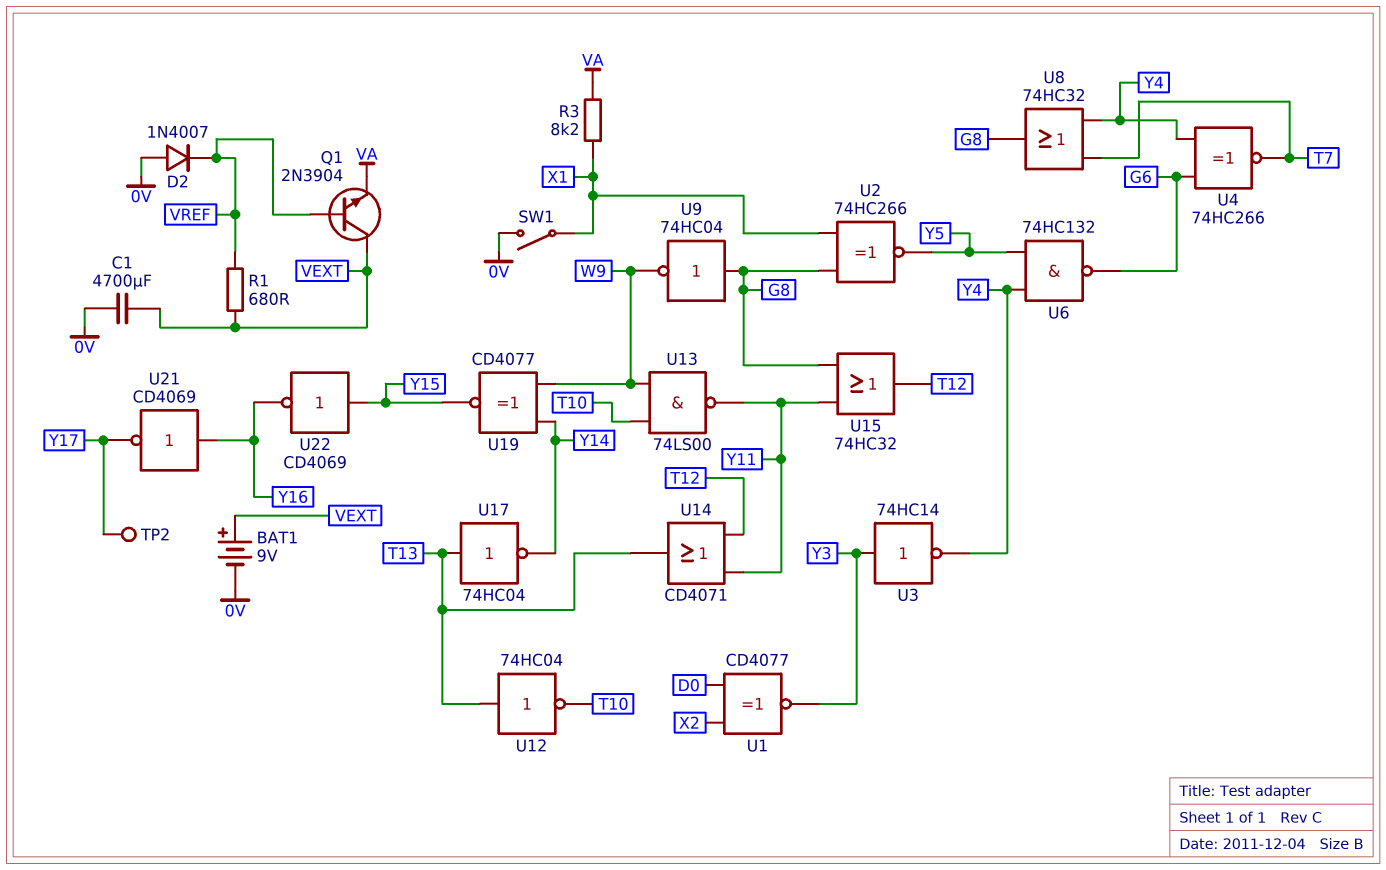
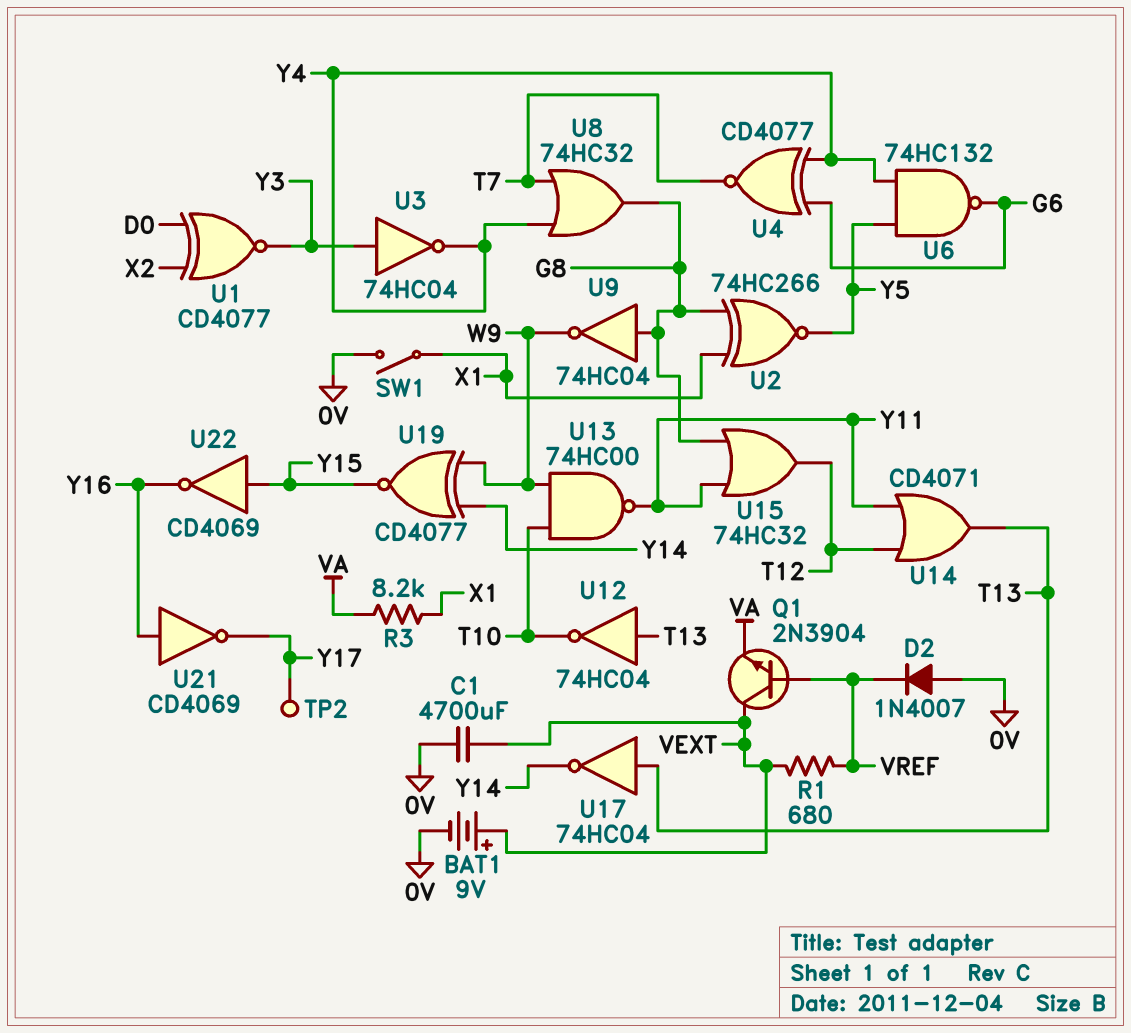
U3: NOT 74HC14 (in Y3, out Y4) -> NOT 74HC04 (in Y3, out Y4)
U4: XNOR 74HC266 (in G6, in Y4, out T7) -> XNOR CD4077 (in G6, in Y4, out T7)
U13: NAND 74LS00 (in T10, in W9, out Y11) -> NAND 74HC00 (in T10, in W9, out Y11)

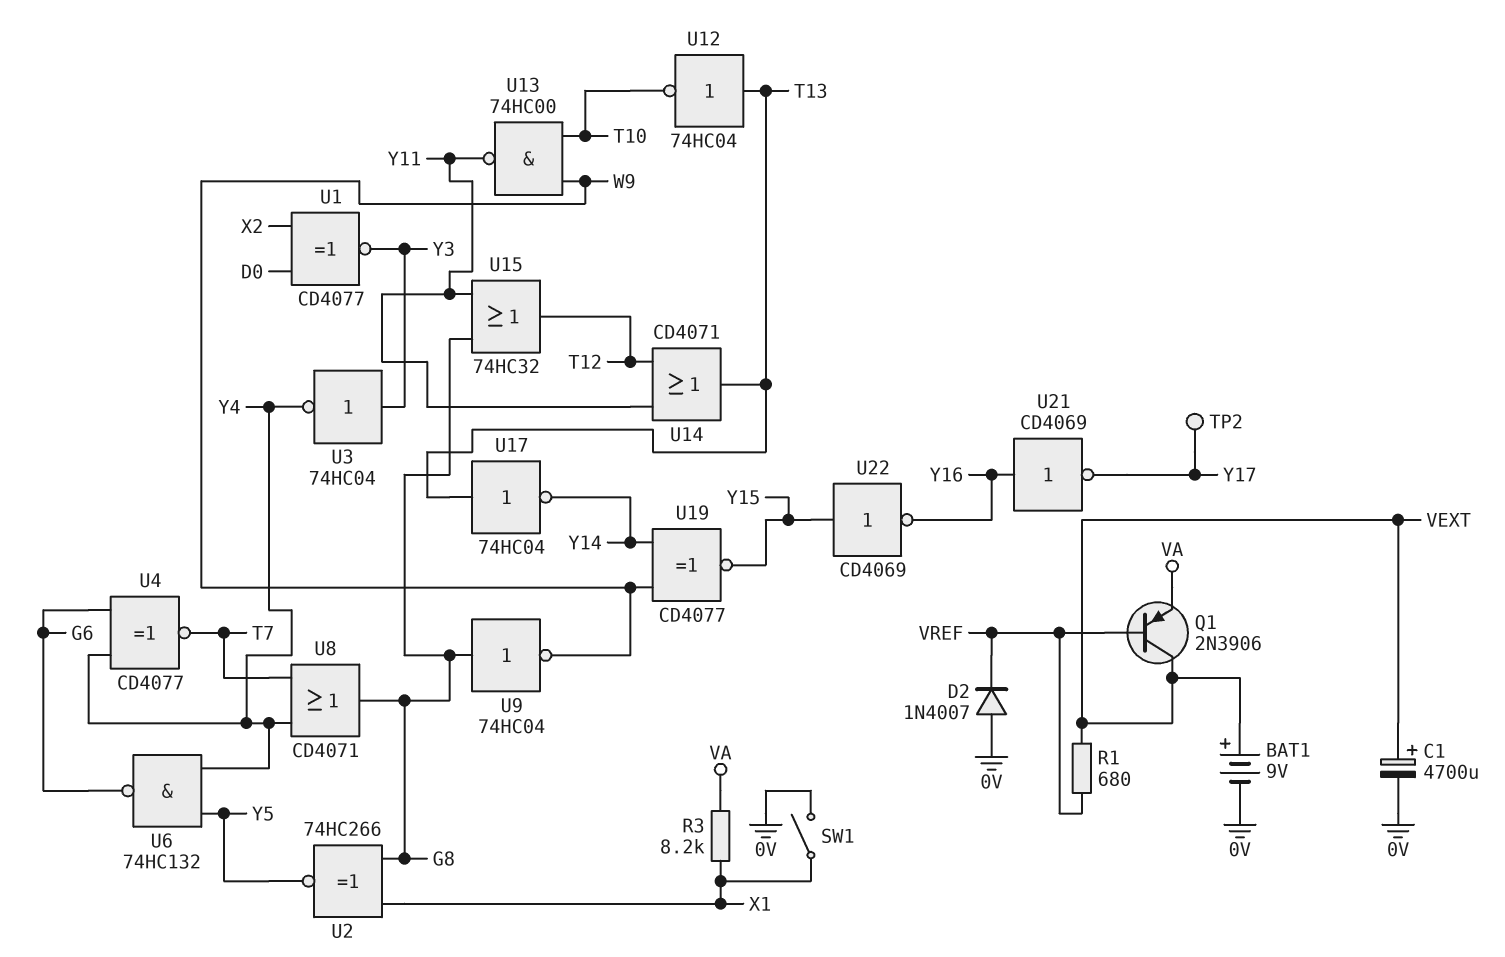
C1: 4700uF (0V, VEXT) -> 4700uF (plus VEXT, minus 0V)
Q1: NPN 2N3904 (B VREF, C VEXT, E VA) -> PNP 2N3906 (B VREF, C VEXT, E VA)
U8: OR 74HC32 (in T7, in Y4, out G8) -> OR CD4071 (in T7, in Y4, out G8)

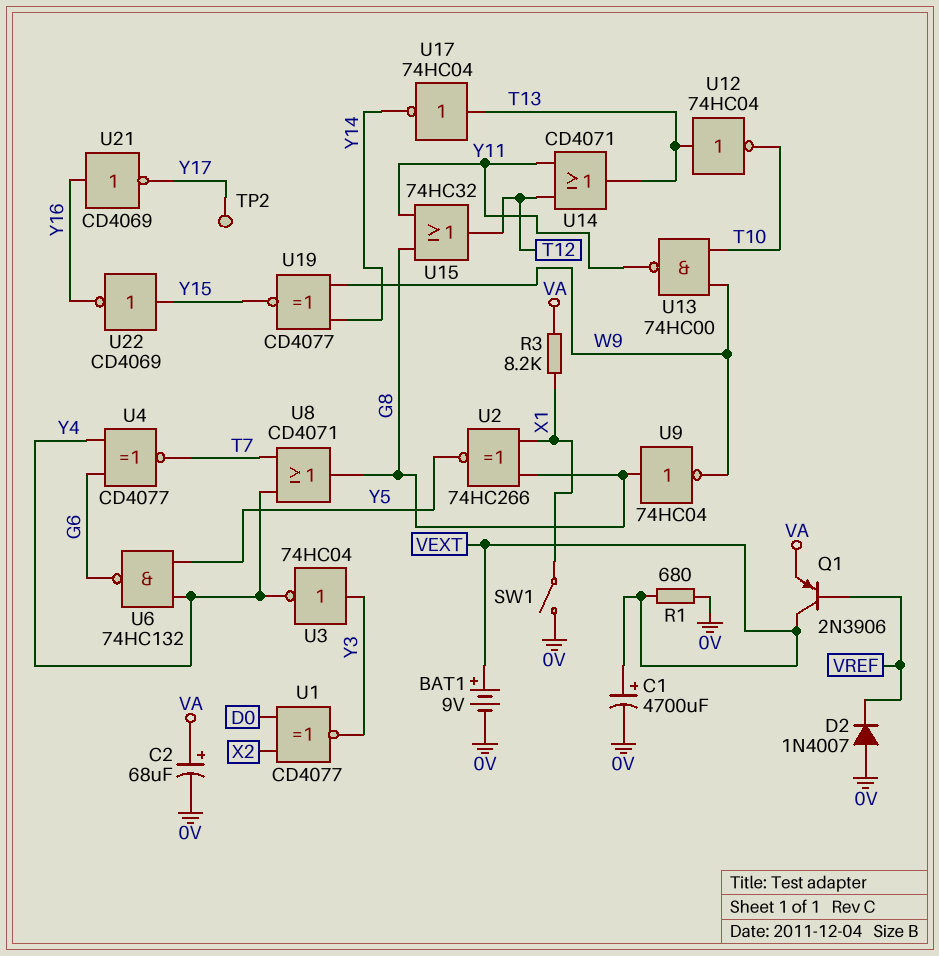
C2: none -> 68uF (plus VA, minus 0V)
R1: 680 (VEXT, VREF) -> 680 (0V, VEXT)

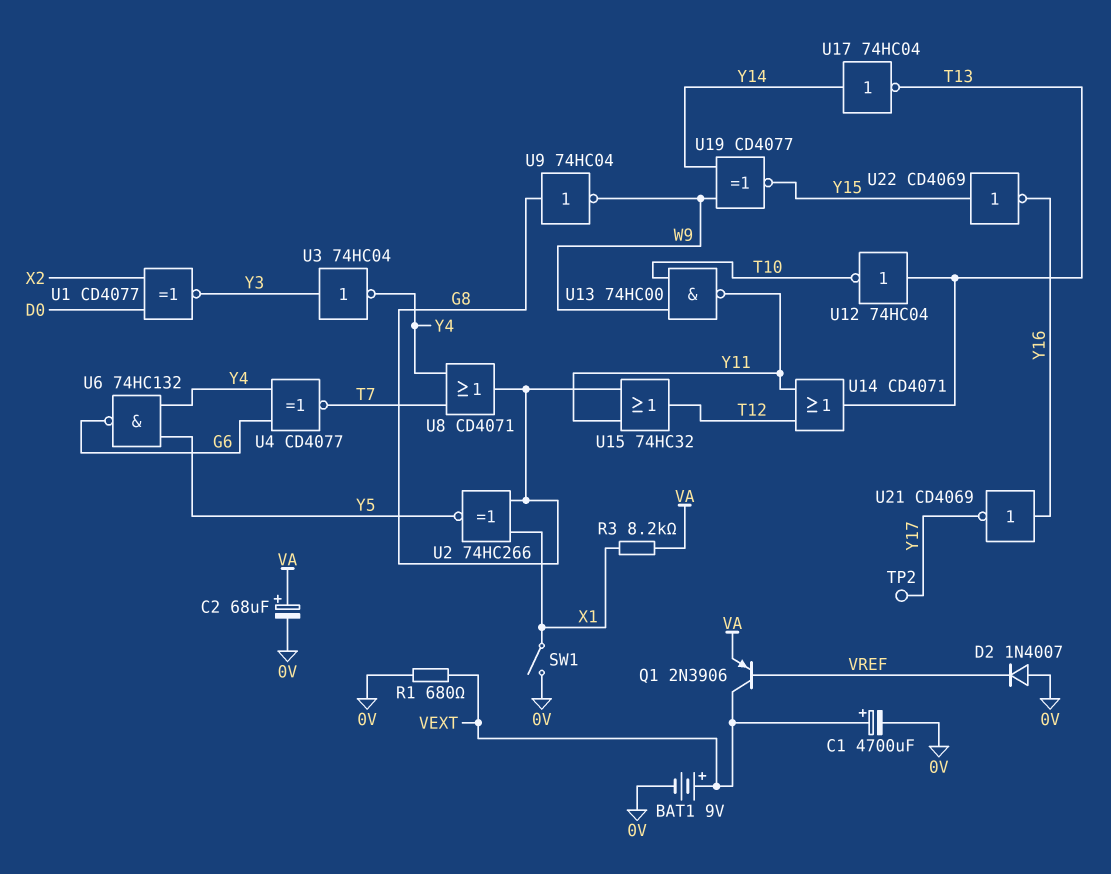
U17: NOT 74HC04 (in T13, out Y14) -> NOT 74HC04 (in Y14, out T13)

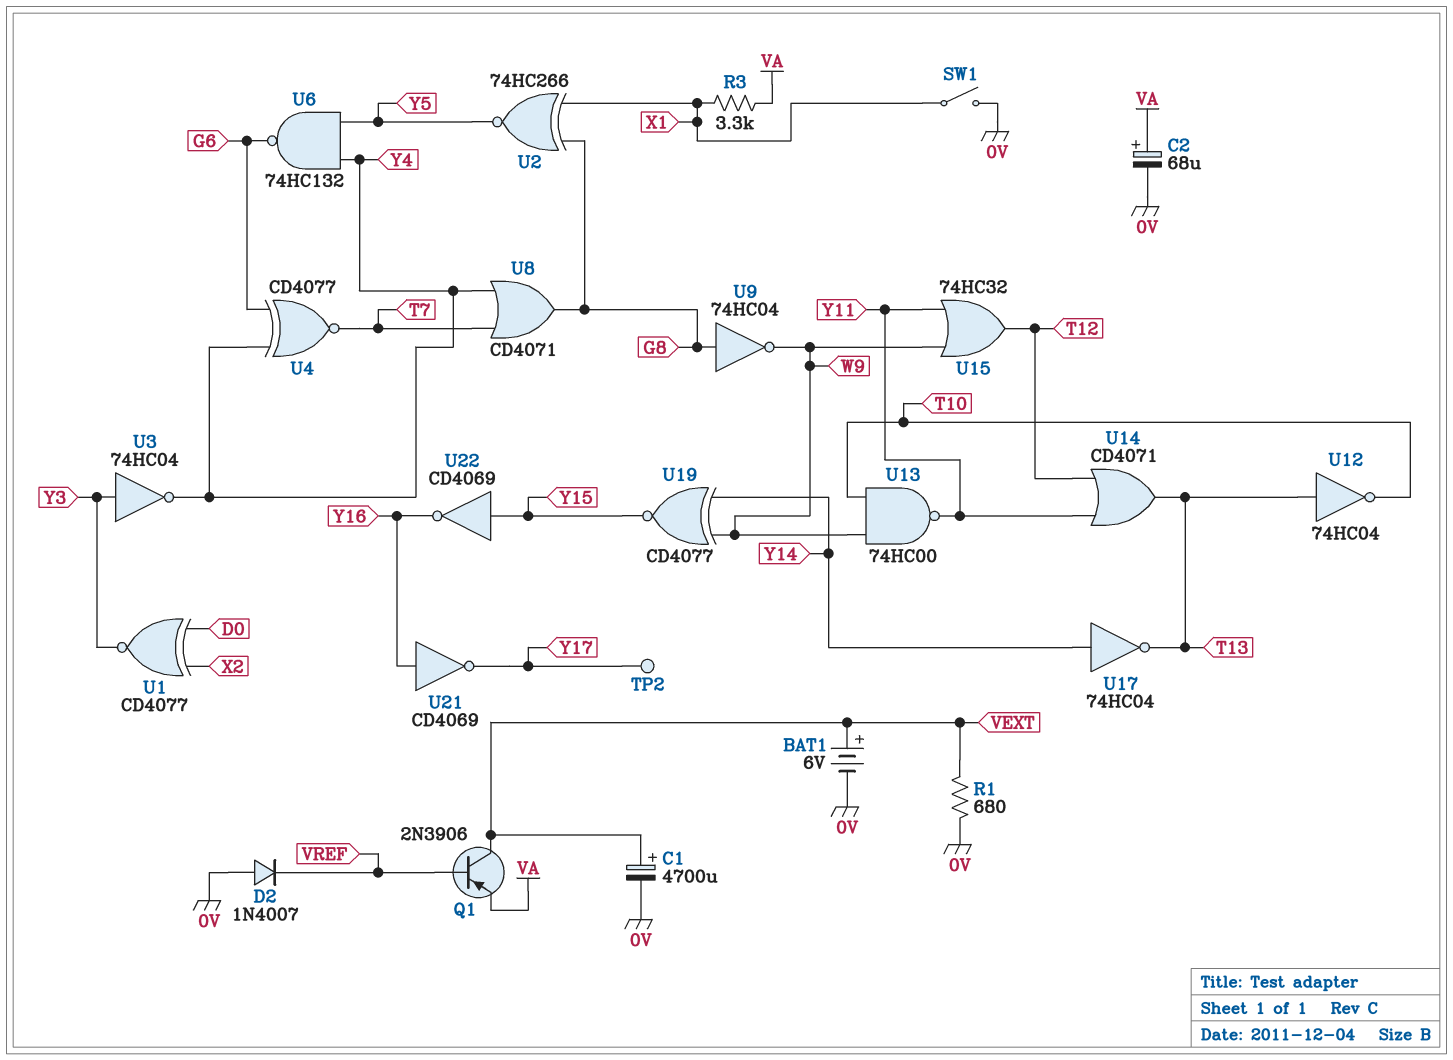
BAT1: 9V (plus VEXT, minus 0V) -> 6V (plus VEXT, minus 0V)
R3: 8.2k (VA, X1) -> 3.3k (VA, X1)
U15: OR 74HC32 (in G8, in Y11, out T12) -> OR 74HC32 (in W9, in Y11, out T12)

